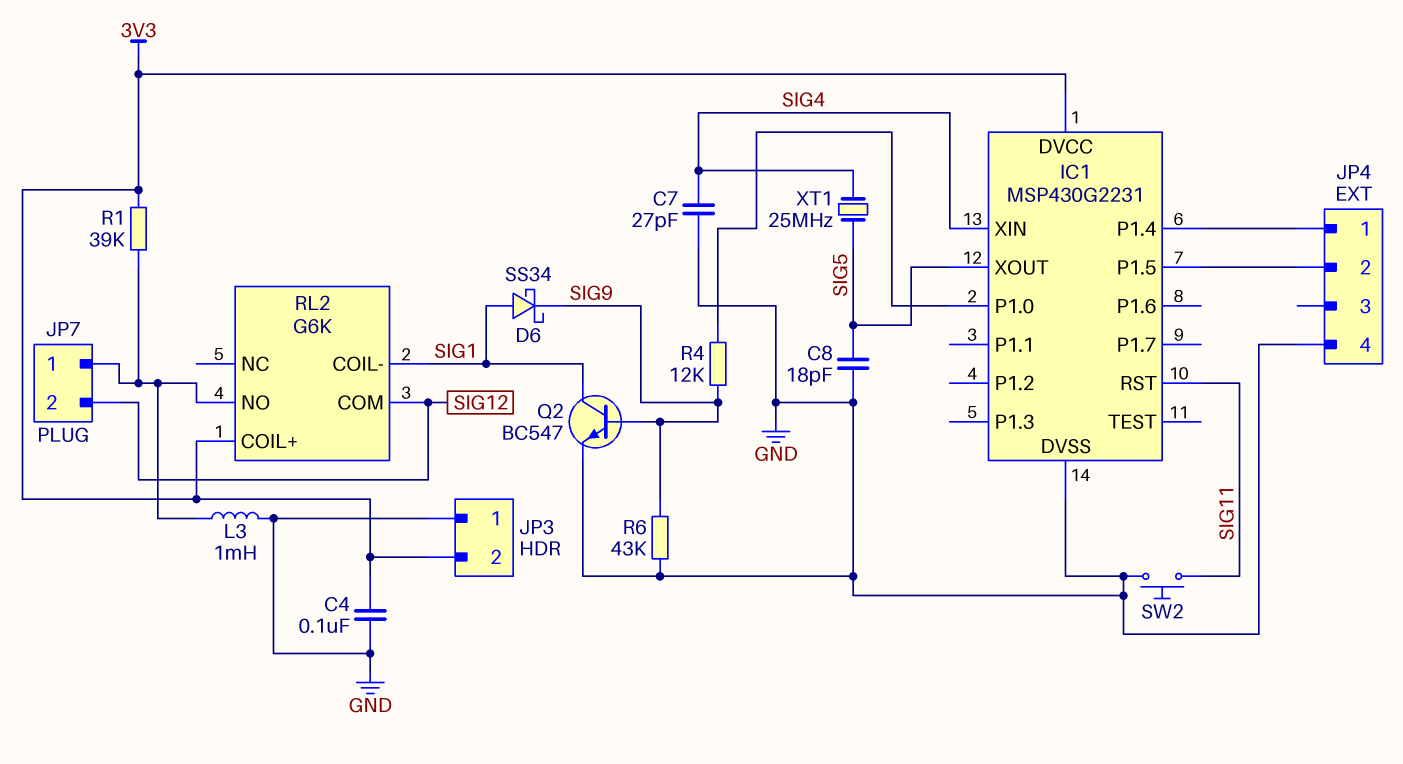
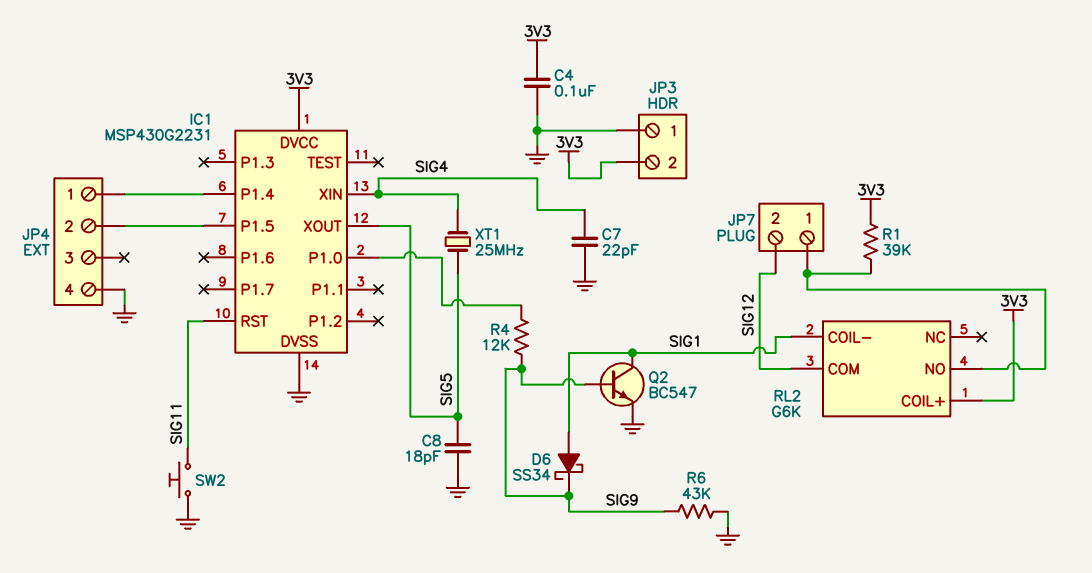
C7: 27pF (GND, SIG4) -> 22pF (GND, SIG4)
L3: 1mH (GND, JP7/1) -> none

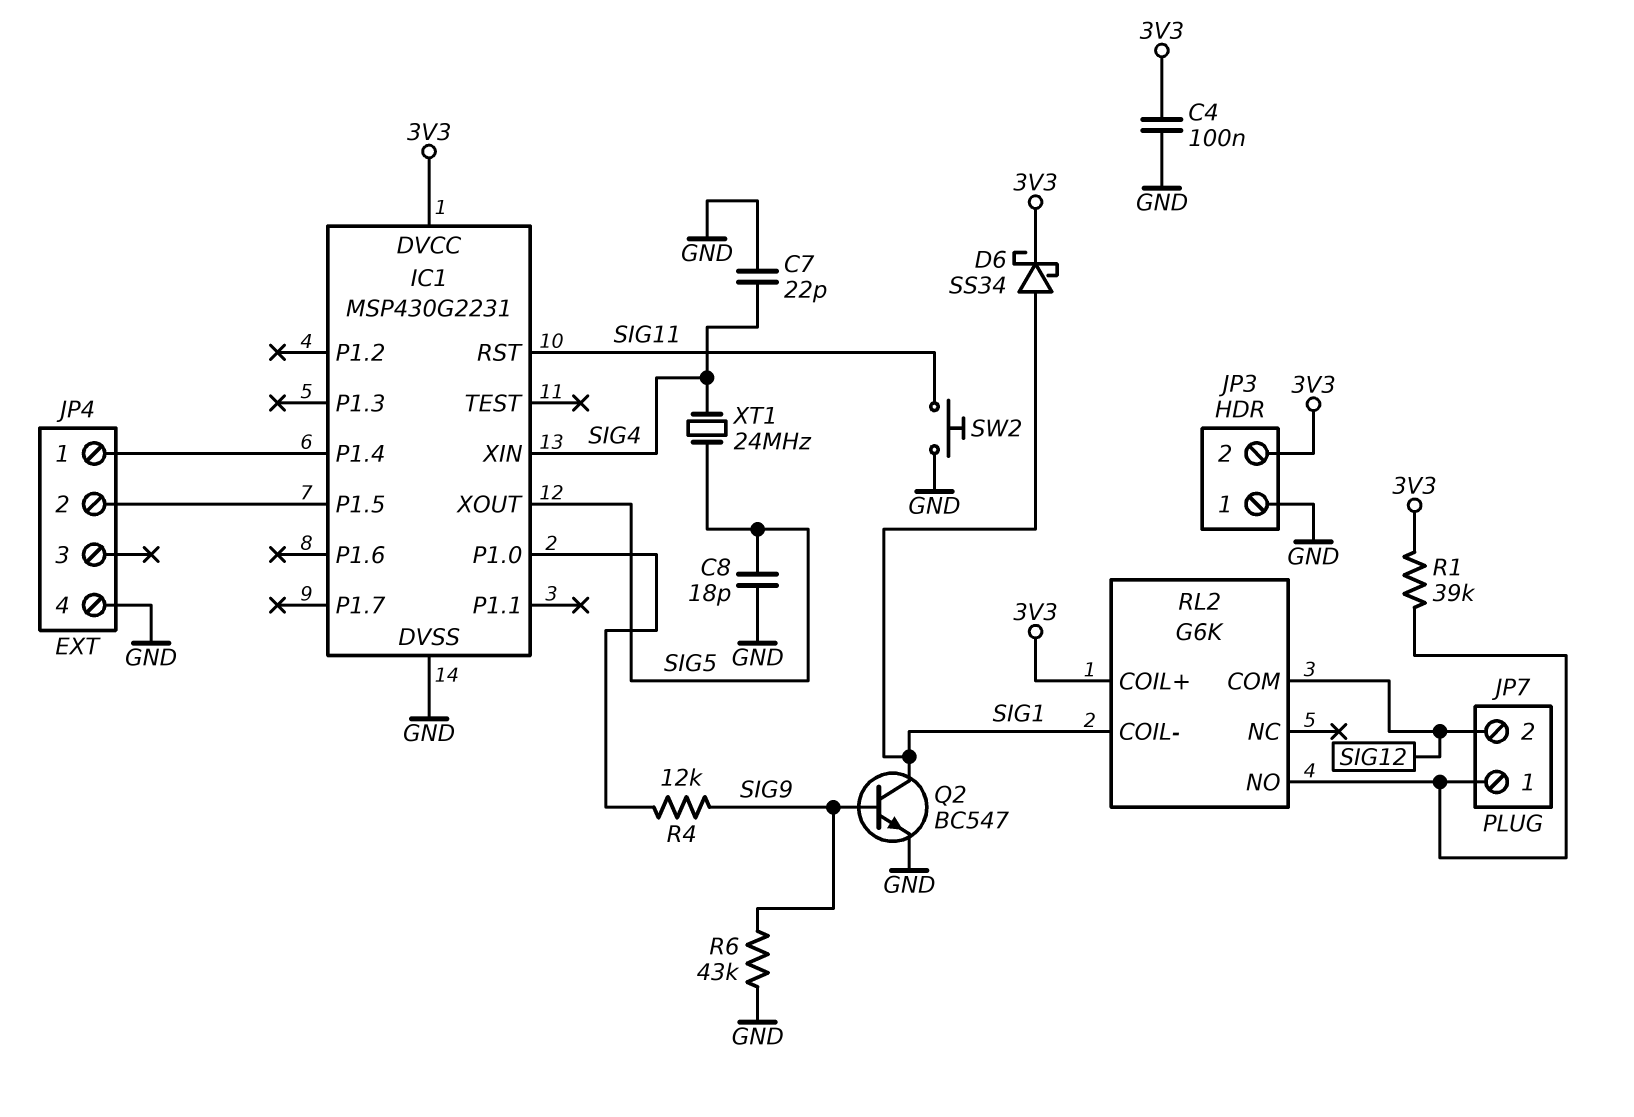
D6: schottky SS34 (A SIG1, K SIG9) -> schottky SS34 (A SIG1, K 3V3)
XT1: 25MHz (SIG4, SIG5) -> 24MHz (SIG4, SIG5)

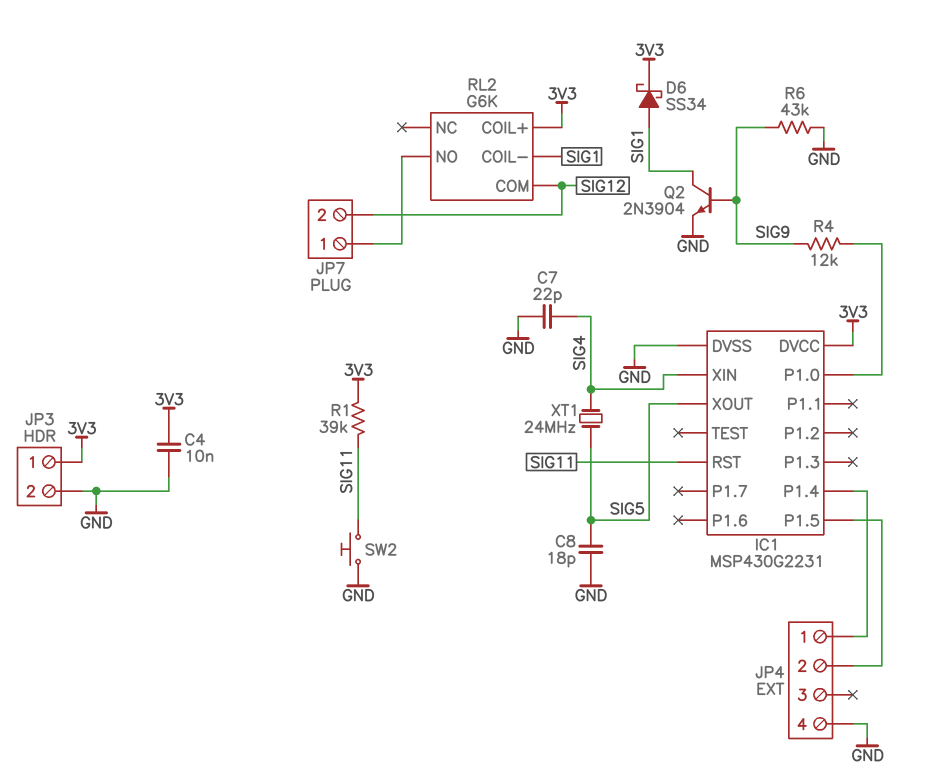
C4: 100nF (3V3, GND) -> 10nF (3V3, GND)
JP3 pin 1: GND -> 3V3
JP3 pin 2: 3V3 -> GND
Q2: NPN BC547 (B SIG9, C SIG1, E GND) -> NPN 2N3904 (B SIG9, C SIG1, E GND)
R1: 39k (3V3, JP7/1) -> 39k (3V3, SIG11)

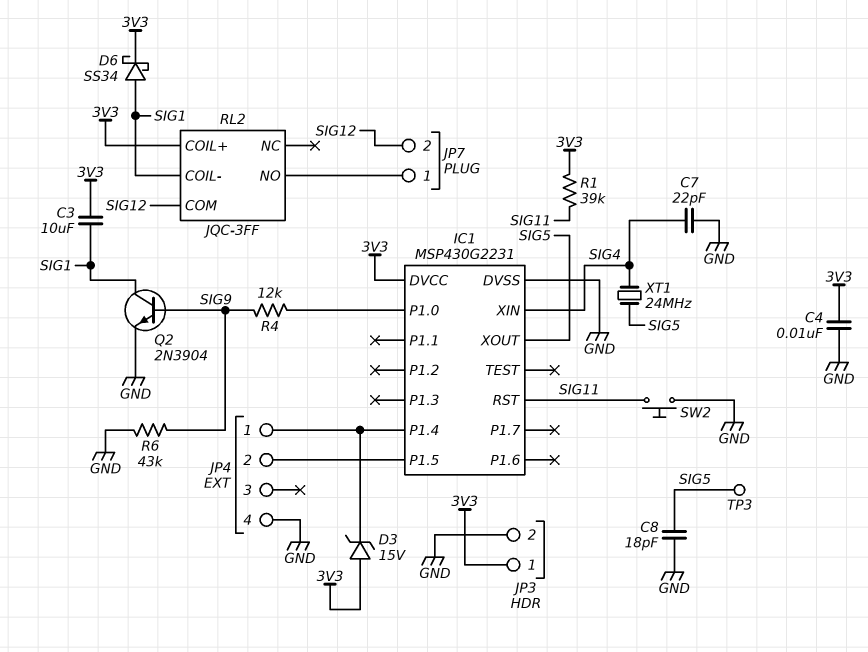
C3: none -> 10uF (3V3, SIG1)
D3: none -> zener 15V (A 3V3, K IC1/P1.4)
RL2: G6K -> JQC-3FF
TP3: none -> test point (SIG5)

